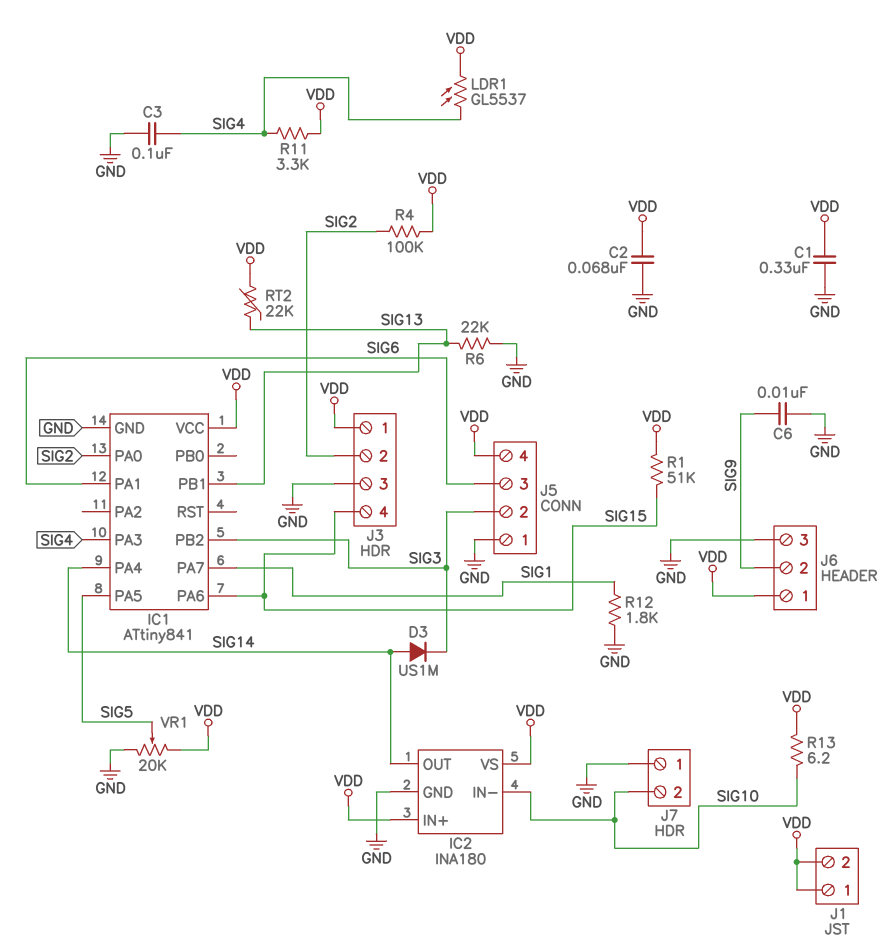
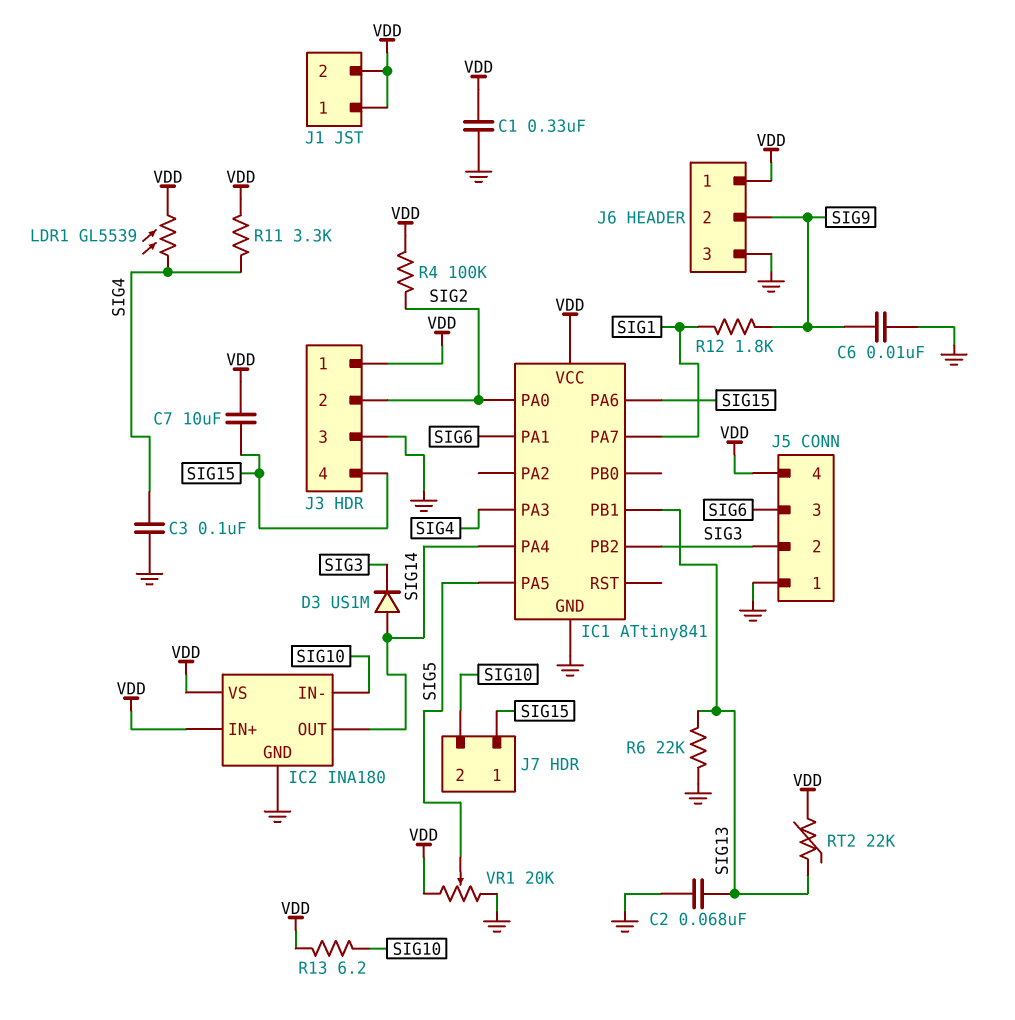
C2: 68nF (GND, VDD) -> 68nF (GND, SIG13)
C7: none -> 10uF (SIG15, VDD)
J7 pin 1: GND -> SIG15
LDR1: GL5537 (SIG4, VDD) -> GL5539 (SIG4, VDD)
R1: 51k (SIG15, VDD) -> none
R12: 1.8k (GND, SIG1) -> 1.8k (SIG1, SIG9)

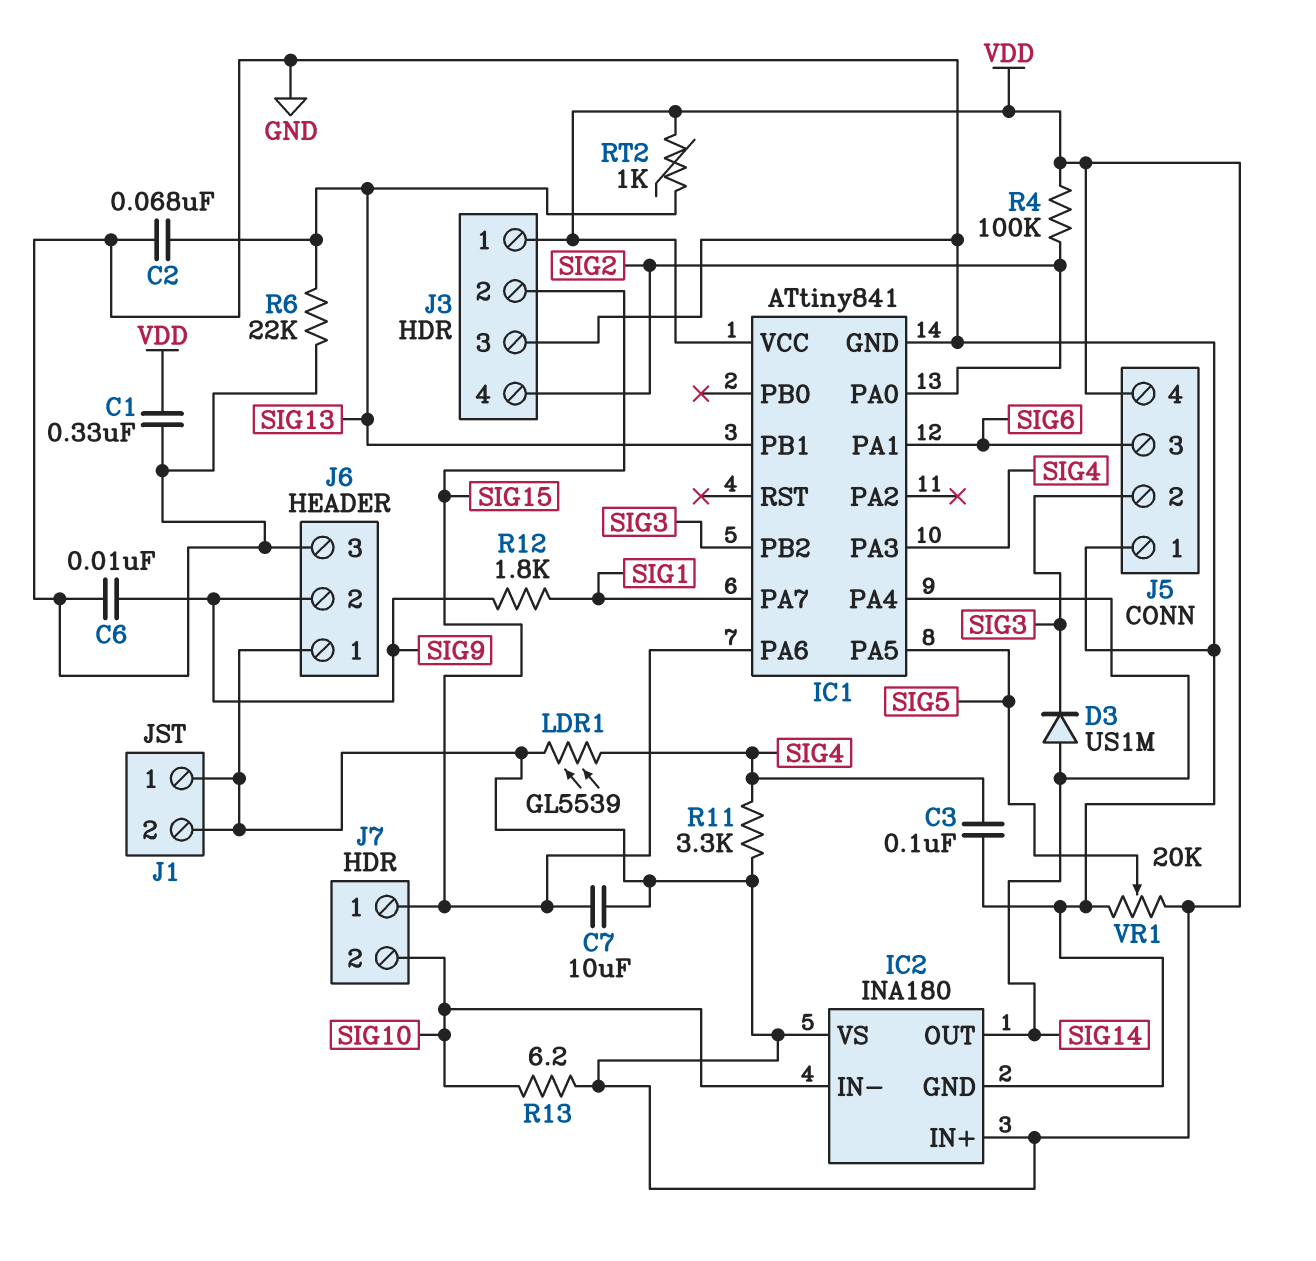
J3 pin 2: SIG2 -> SIG15
J3 pin 4: SIG15 -> SIG2
RT2: 22k (SIG13, VDD) -> 1k (SIG13, VDD)

